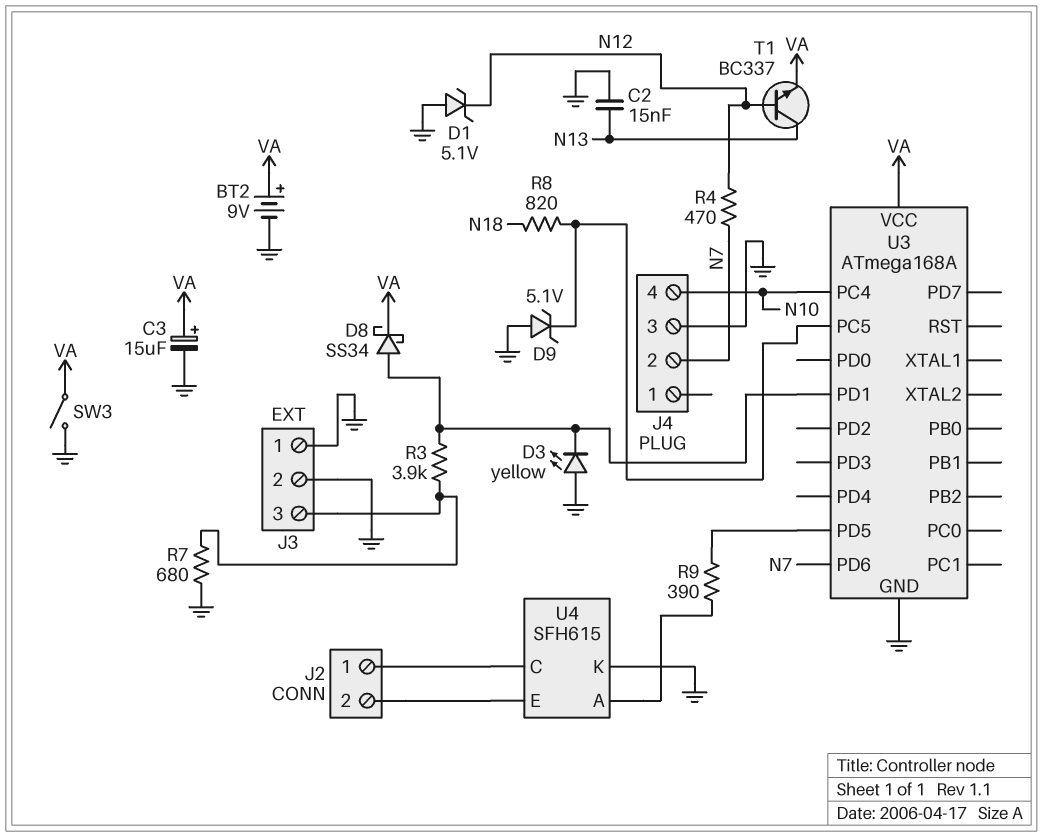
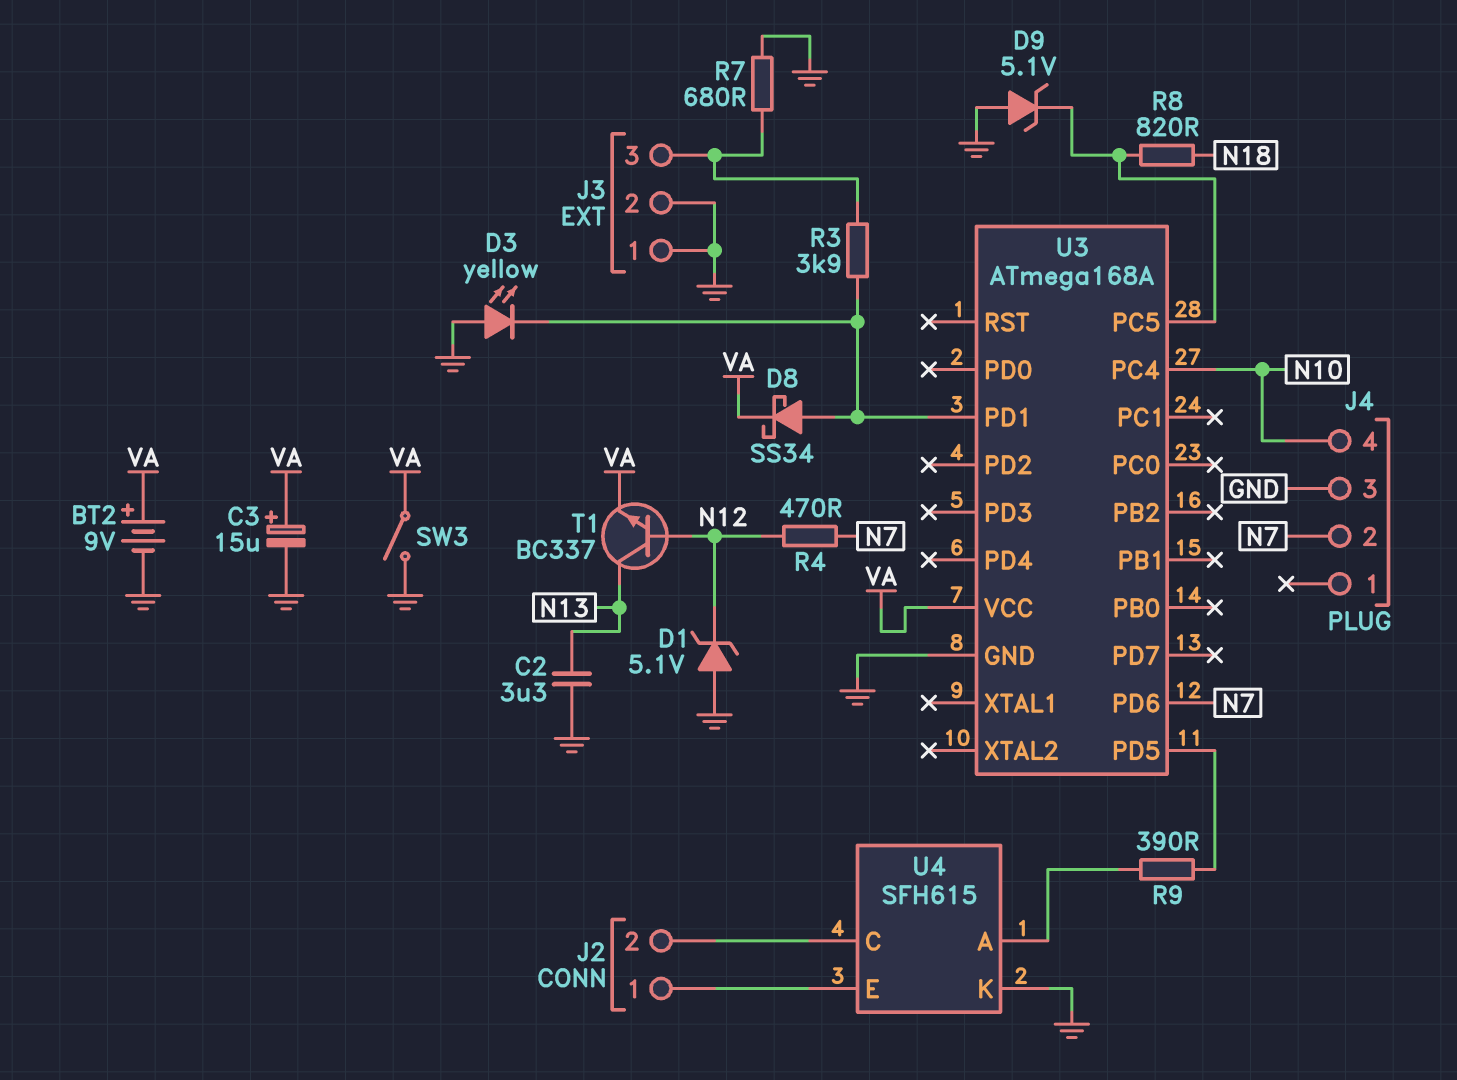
C2: 15nF (GND, N13) -> 3.3uF (GND, N13)
U4 pin C: J2/1 -> J2/2
U4 pin E: J2/2 -> J2/1

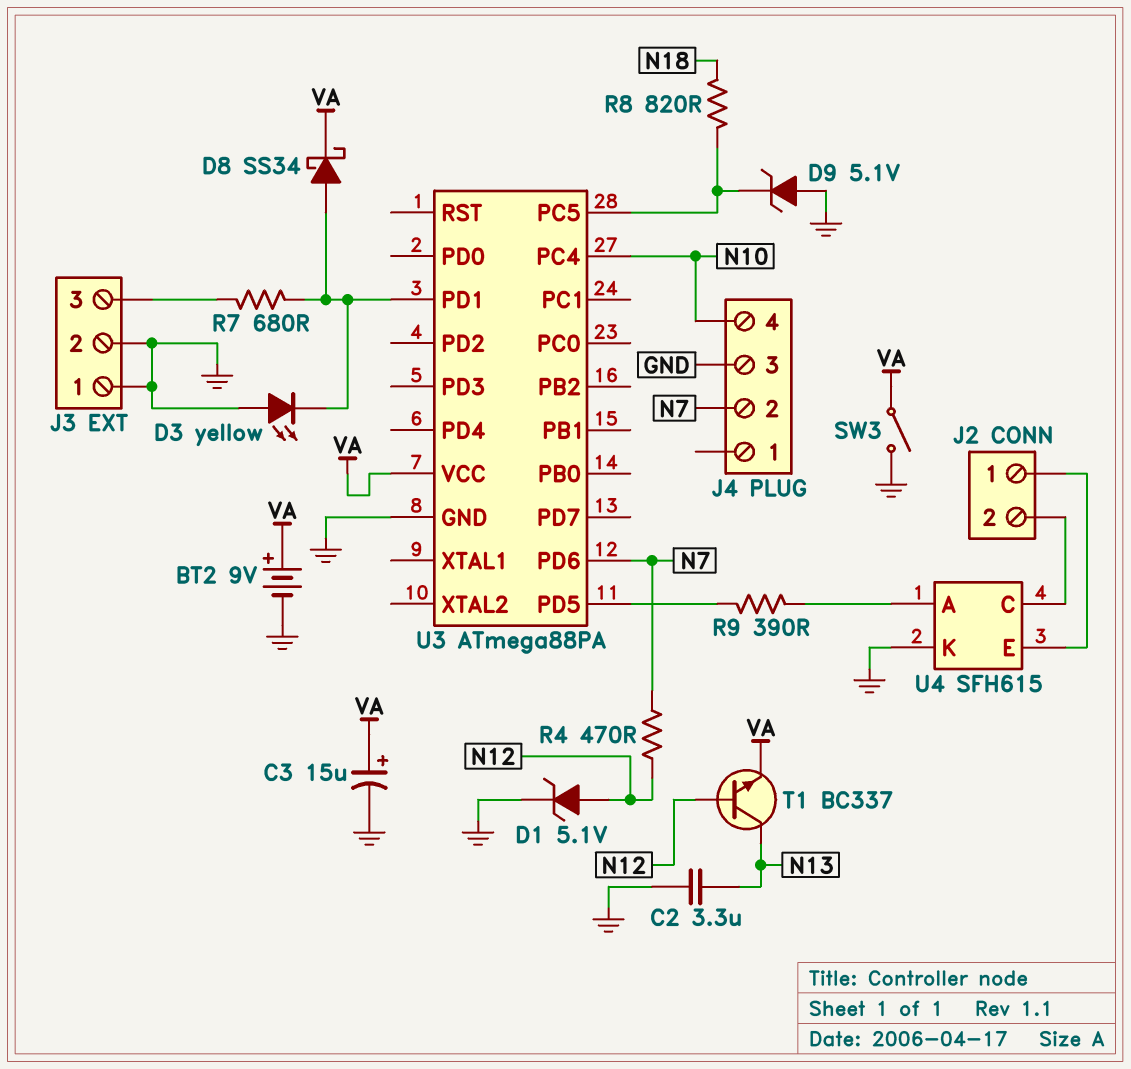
D1: zener 5.1V (A GND, K N12) -> zener 5.1V (A N12, K GND)
R3: 3.9k (J3/3, U3/PD1) -> none
R7: 680 (GND, J3/3) -> 680 (J3/3, U3/PD1)
U3: ATmega168A -> ATmega88PA

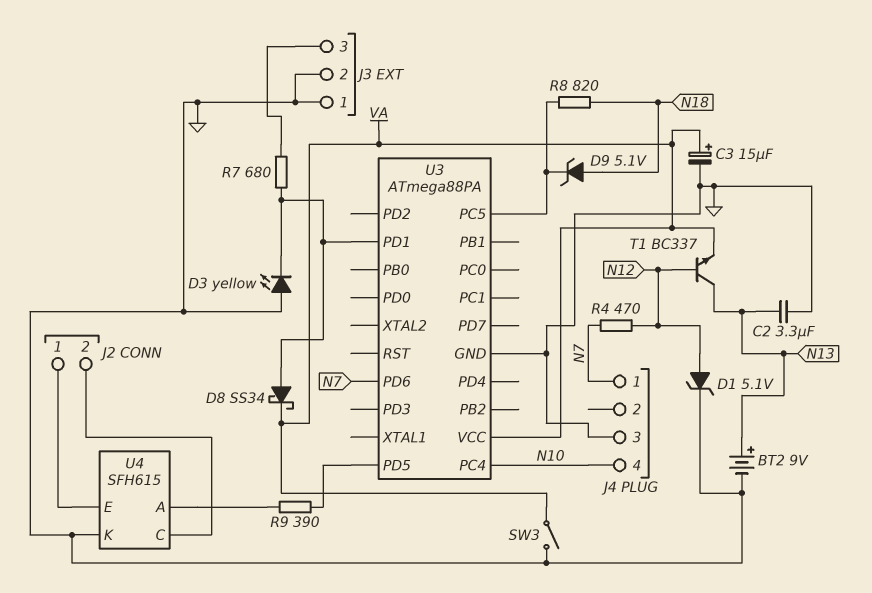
BT2: 9V (plus VA, minus GND) -> 9V (plus N13, minus GND)
D9: zener 5.1V (A GND, K U3/PC5) -> zener 5.1V (A N18, K U3/PC5)
J4 pin 1: none -> N7
J4 pin 2: N7 -> none

